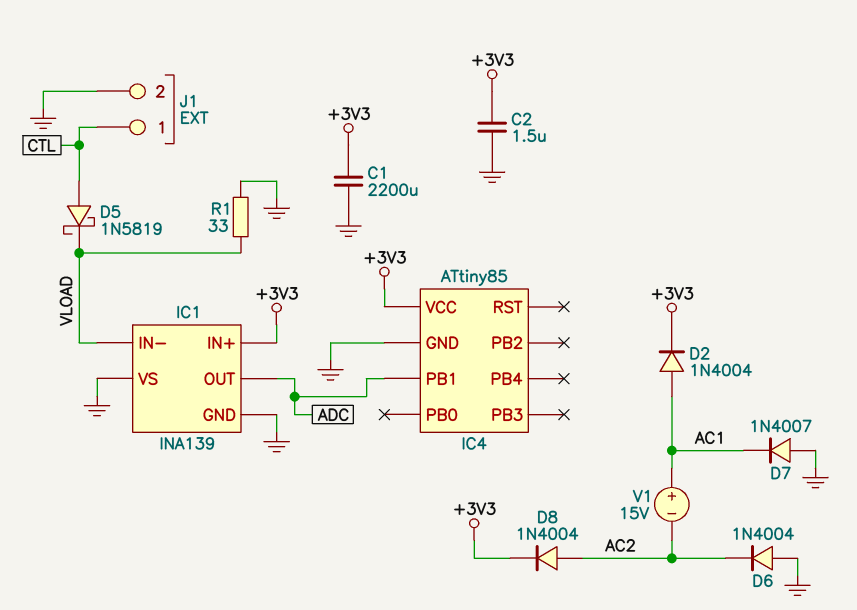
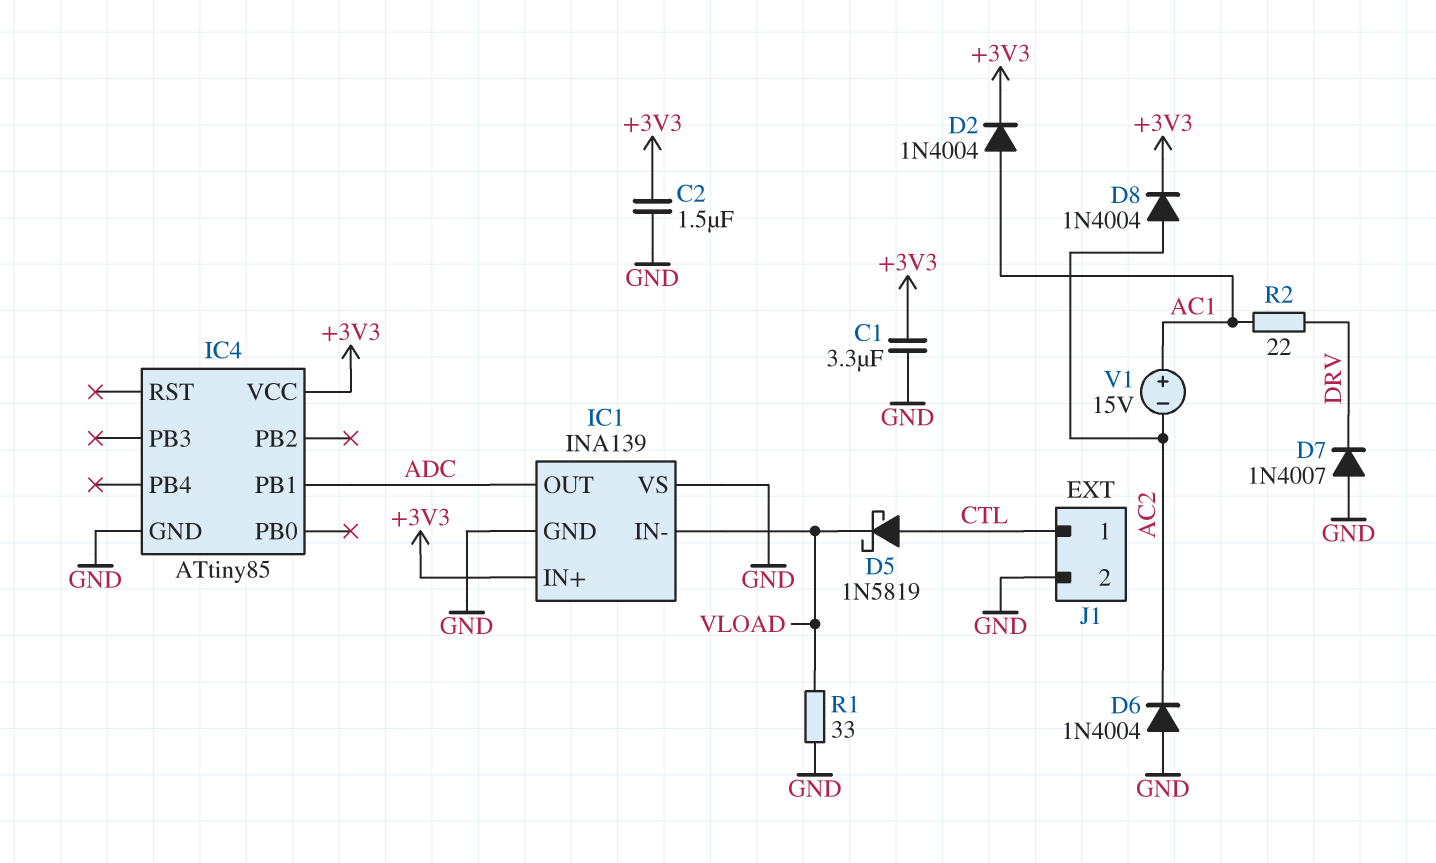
C1: 2200uF (+3V3, GND) -> 3.3uF (+3V3, GND)
D7: diode 1N4007 (A GND, K AC1) -> diode 1N4007 (A GND, K DRV)
R2: none -> 22 (AC1, DRV)

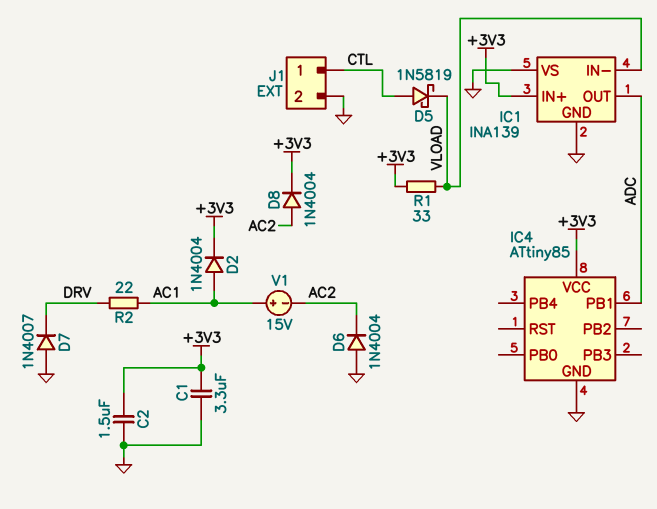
R1: 33 (GND, VLOAD) -> 33 (+3V3, VLOAD)

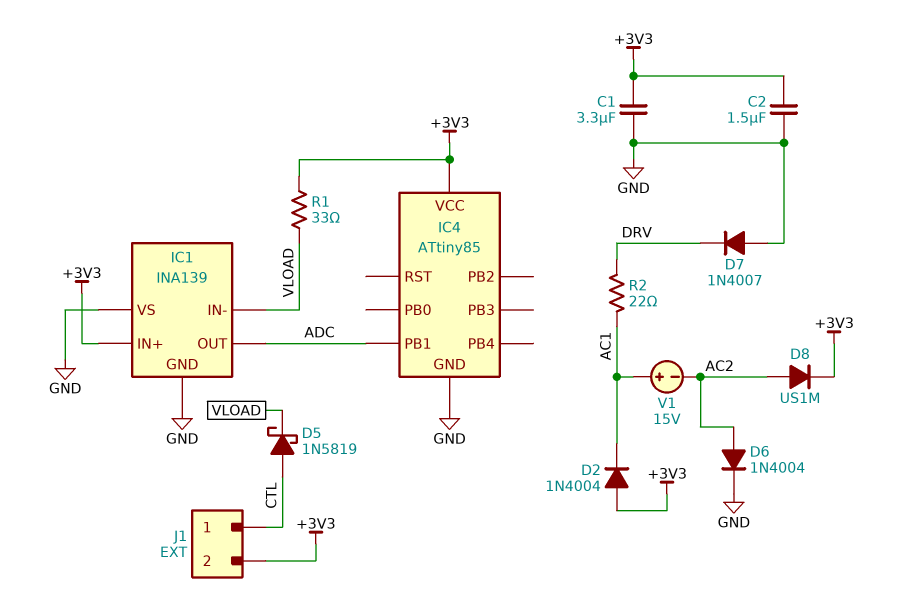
D2: diode 1N4004 (A AC1, K +3V3) -> diode 1N4004 (A +3V3, K AC1)
D6: diode 1N4004 (A GND, K AC2) -> diode 1N4004 (A AC2, K GND)
D8: diode 1N4004 (A AC2, K +3V3) -> diode US1M (A AC2, K +3V3)
J1 pin 2: GND -> +3V3

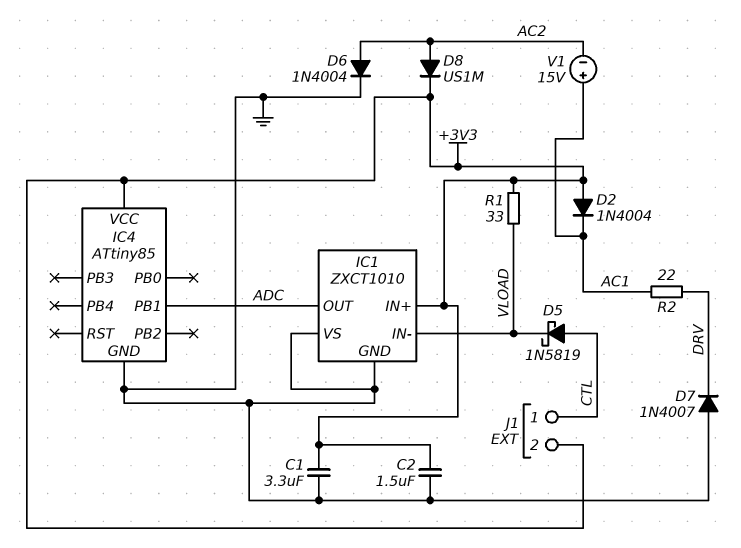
IC1: INA139 -> ZXCT1010

